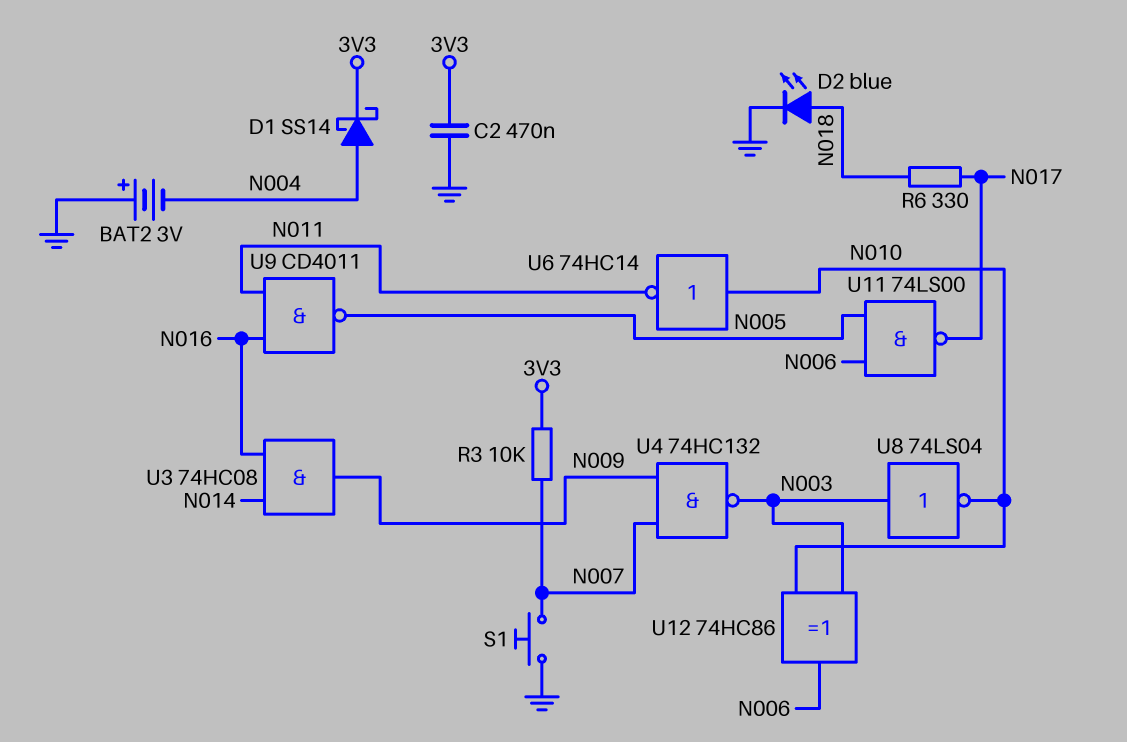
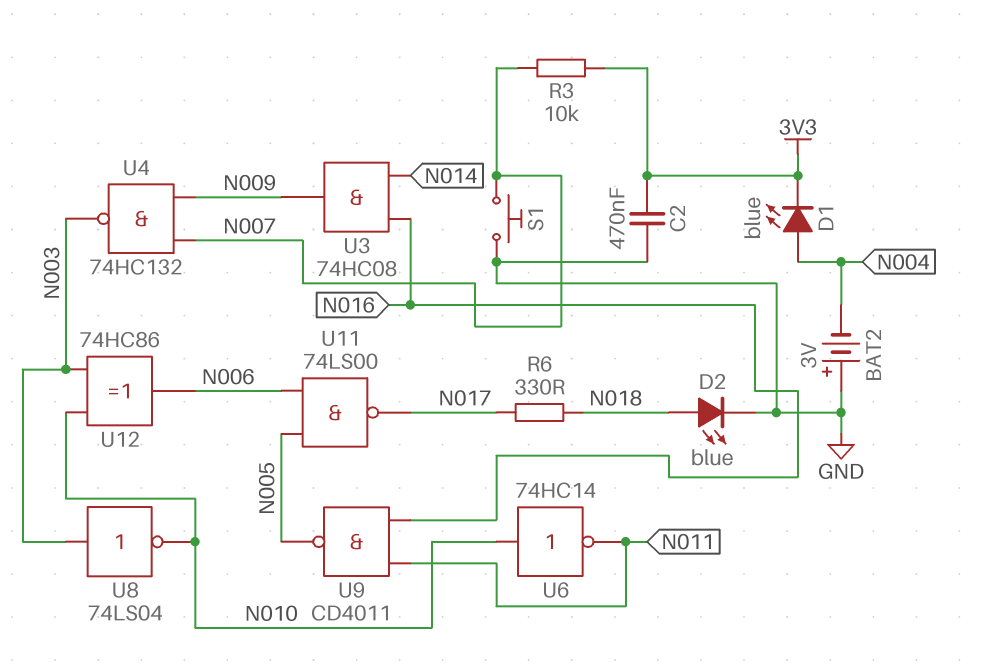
D1: schottky SS14 (A N004, K 3V3) -> LED blue (A N004, K 3V3)

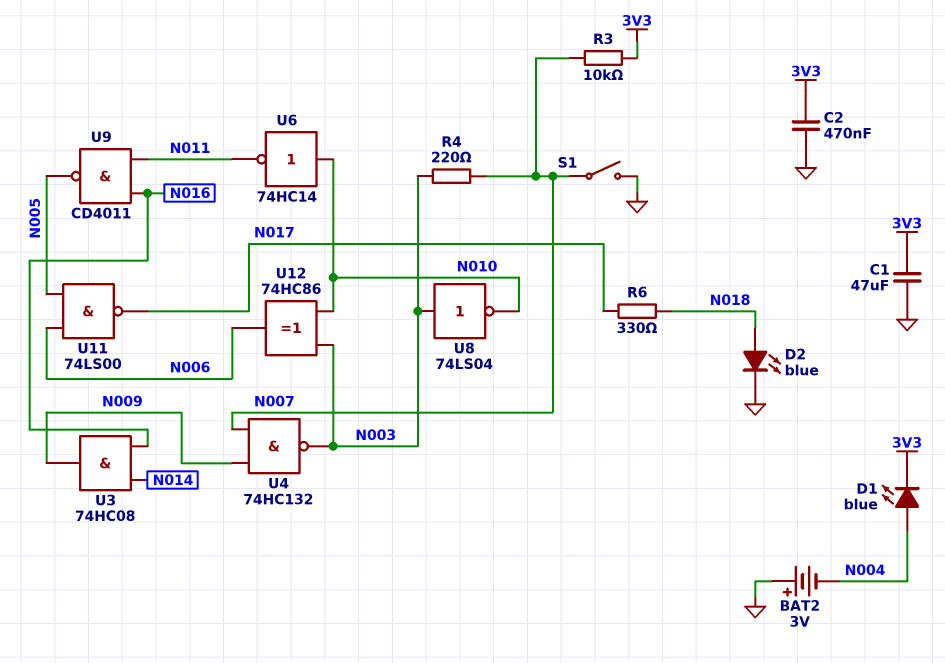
C1: none -> 47uF (3V3, GND)
R4: none -> 220 (N003, N007)
S1: button (GND, N007) -> switch (GND, N007)

